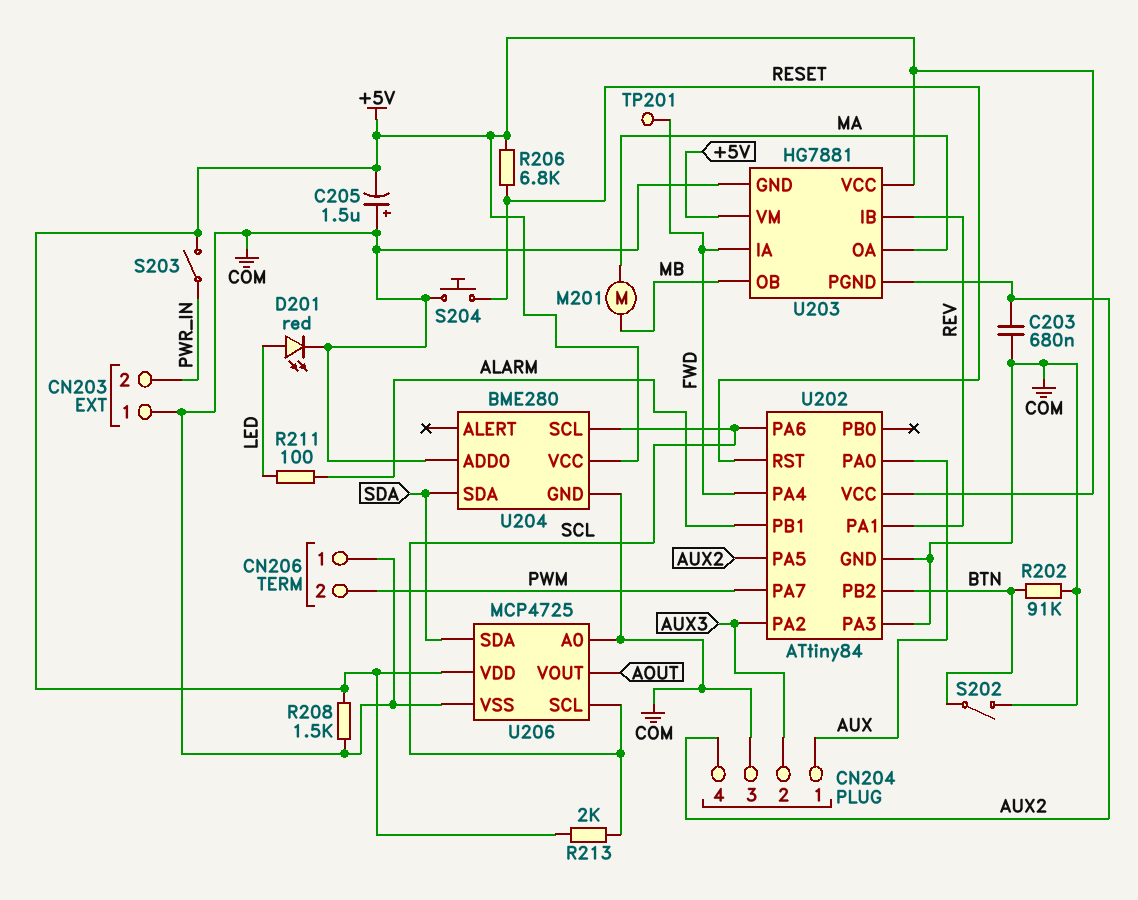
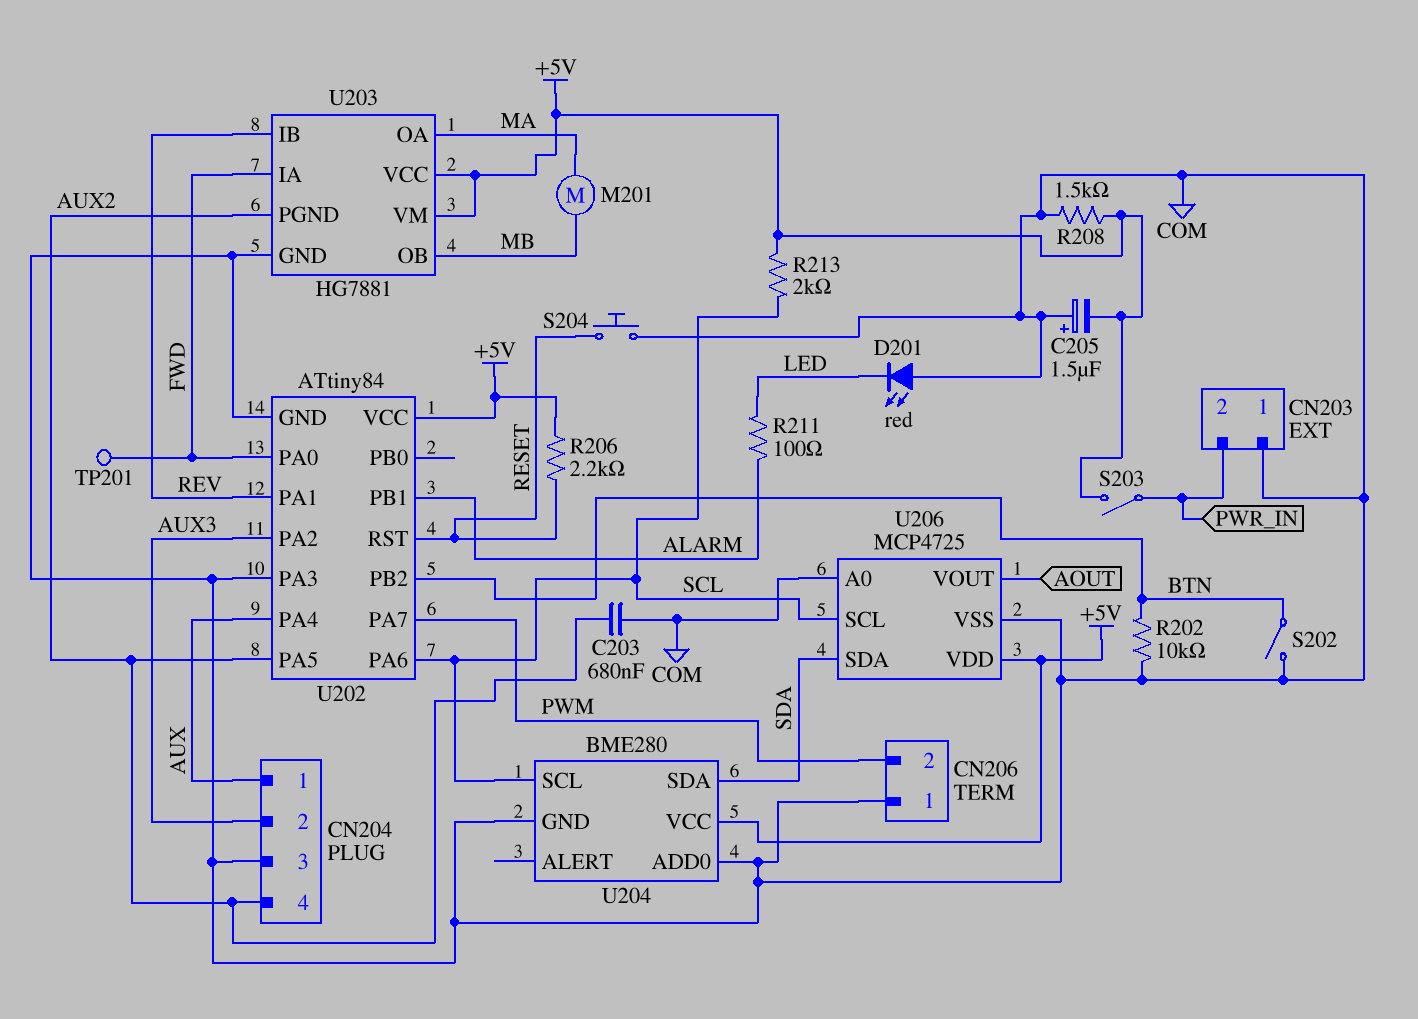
D201: LED red (A LED, K COM) -> LED red (A COM, K LED)
R202: 91k (BTN, COM) -> 10k (BTN, COM)
R206: 6.8k (+5V, RESET) -> 2.2k (+5V, RESET)
U202 pin PA0: AUX -> FWD
U202 pin PA4: FWD -> AUX

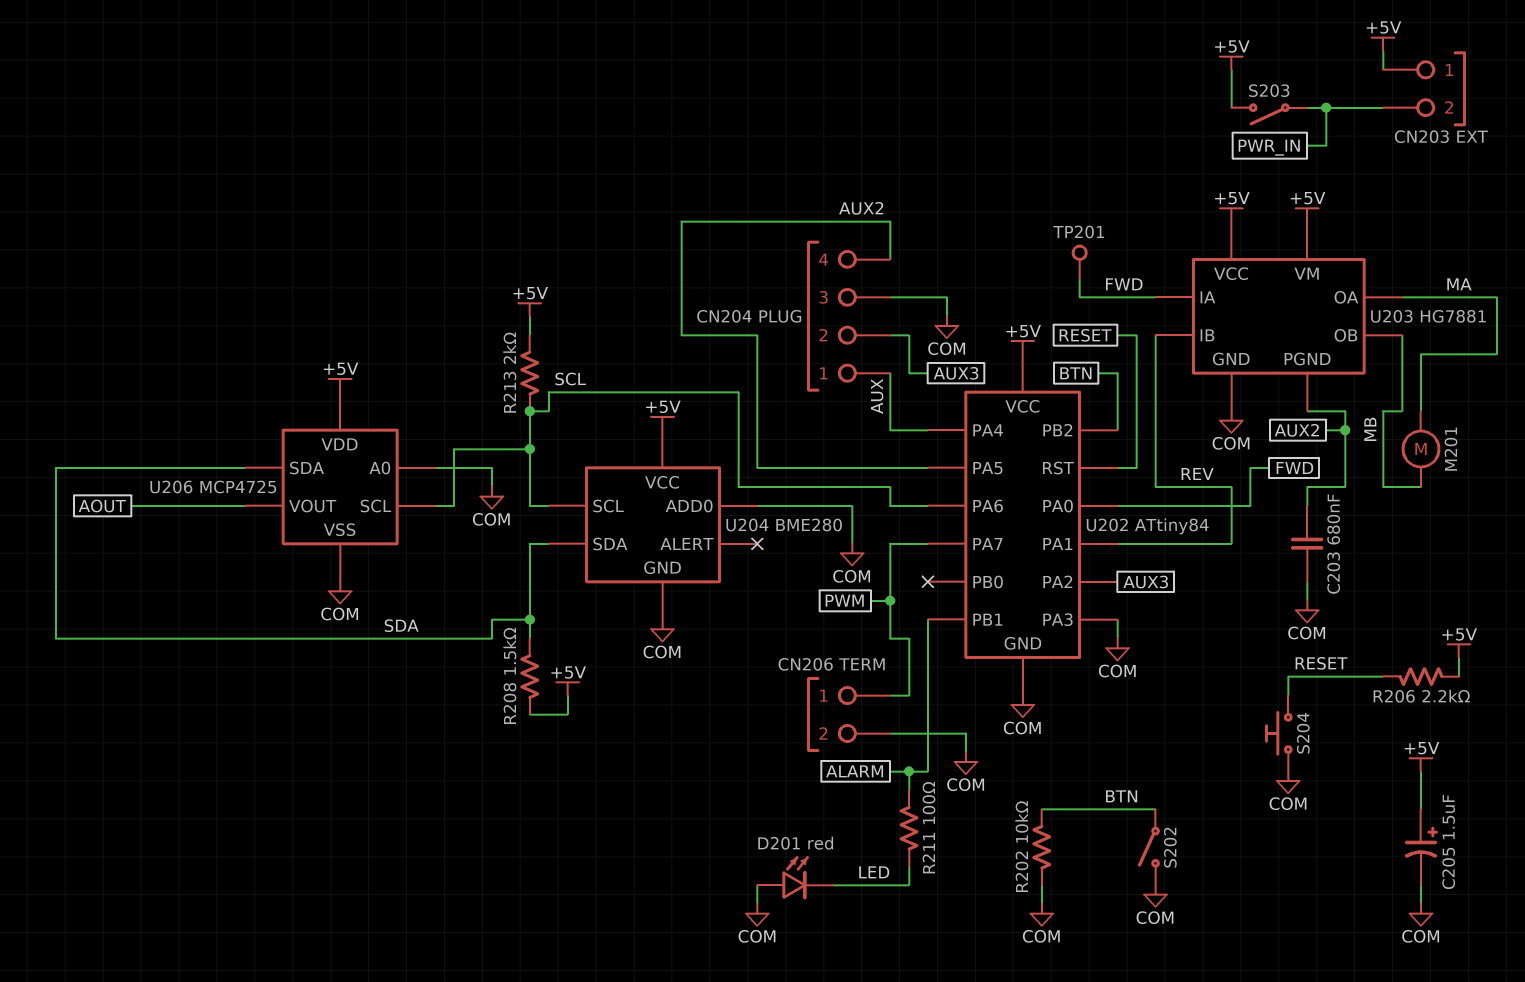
C205: 1.5uF (plus COM, minus +5V) -> 1.5uF (plus +5V, minus COM)
CN203 pin 1: COM -> +5V
CN206 pin 1: COM -> PWM
CN206 pin 2: PWM -> COM
R208: 1.5k (+5V, COM) -> 1.5k (+5V, SDA)

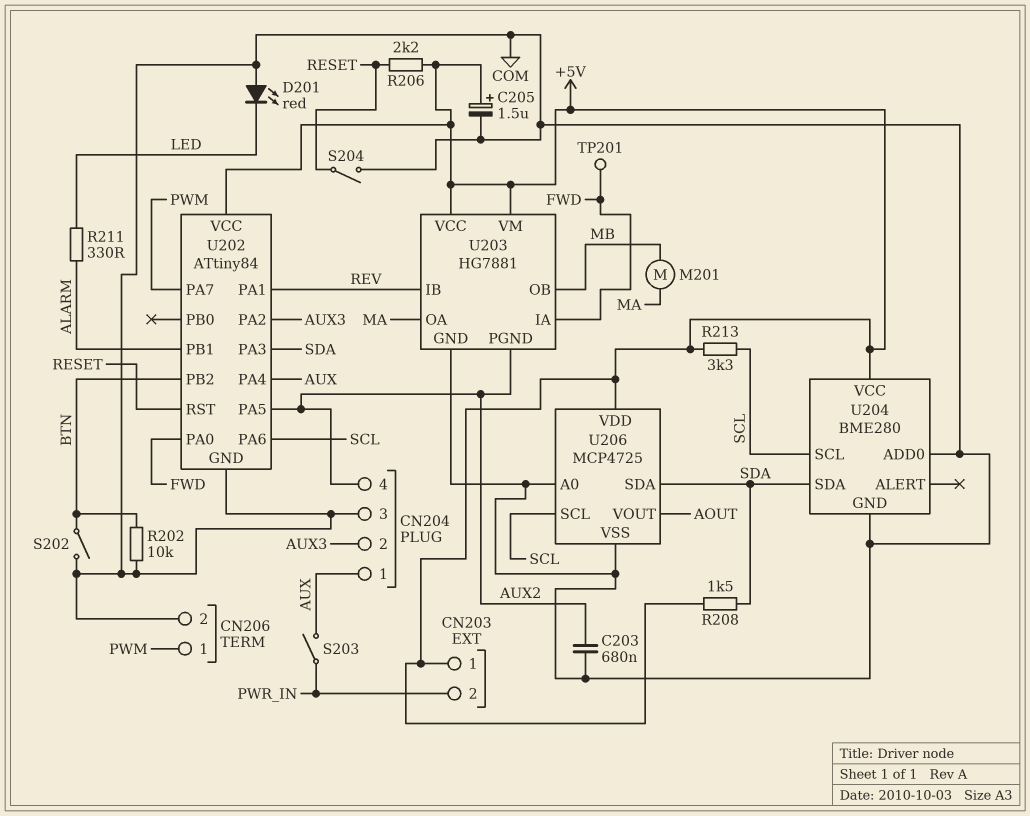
R211: 100 (ALARM, LED) -> 330 (ALARM, LED)
R213: 2k (+5V, SCL) -> 3.3k (+5V, SCL)
S203: switch (+5V, PWR_IN) -> switch (AUX, PWR_IN)
S204: button (COM, RESET) -> switch (COM, RESET)
U202 pin PA3: COM -> SDA

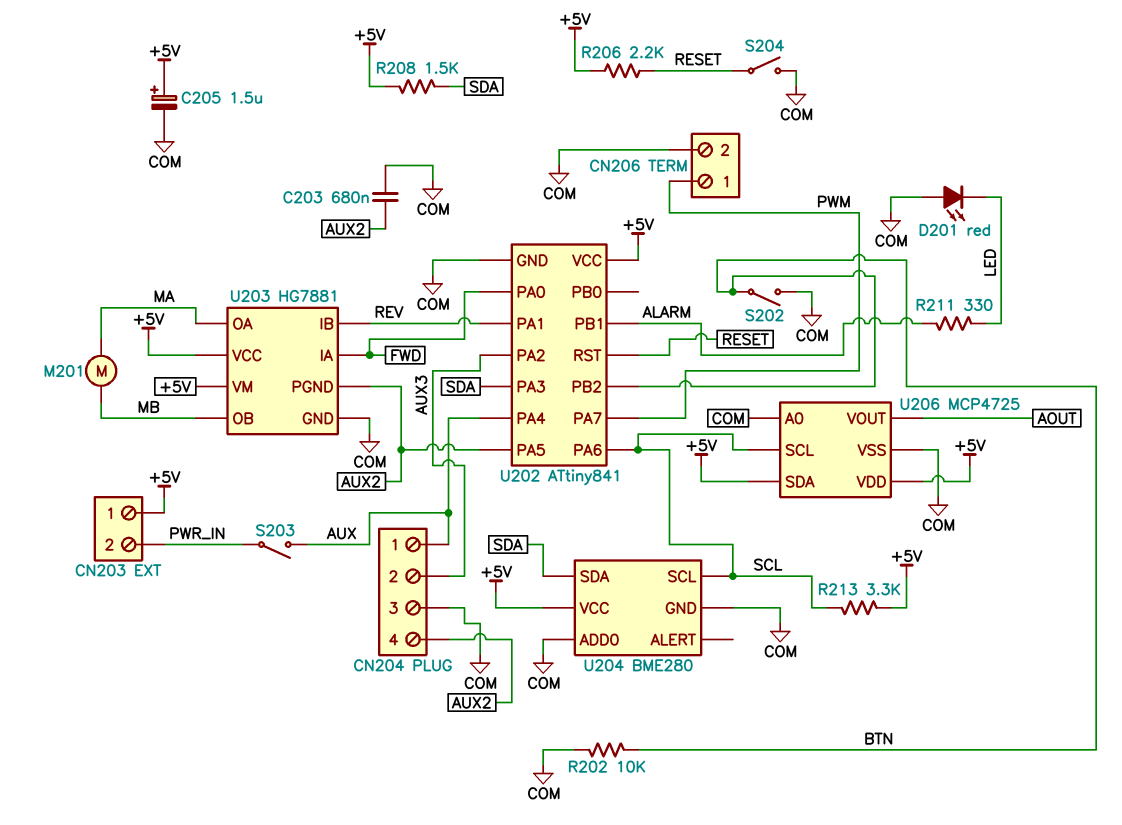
TP201: test point (FWD) -> none
U202: ATtiny84 -> ATtiny841
U206 pin SDA: SDA -> +5V

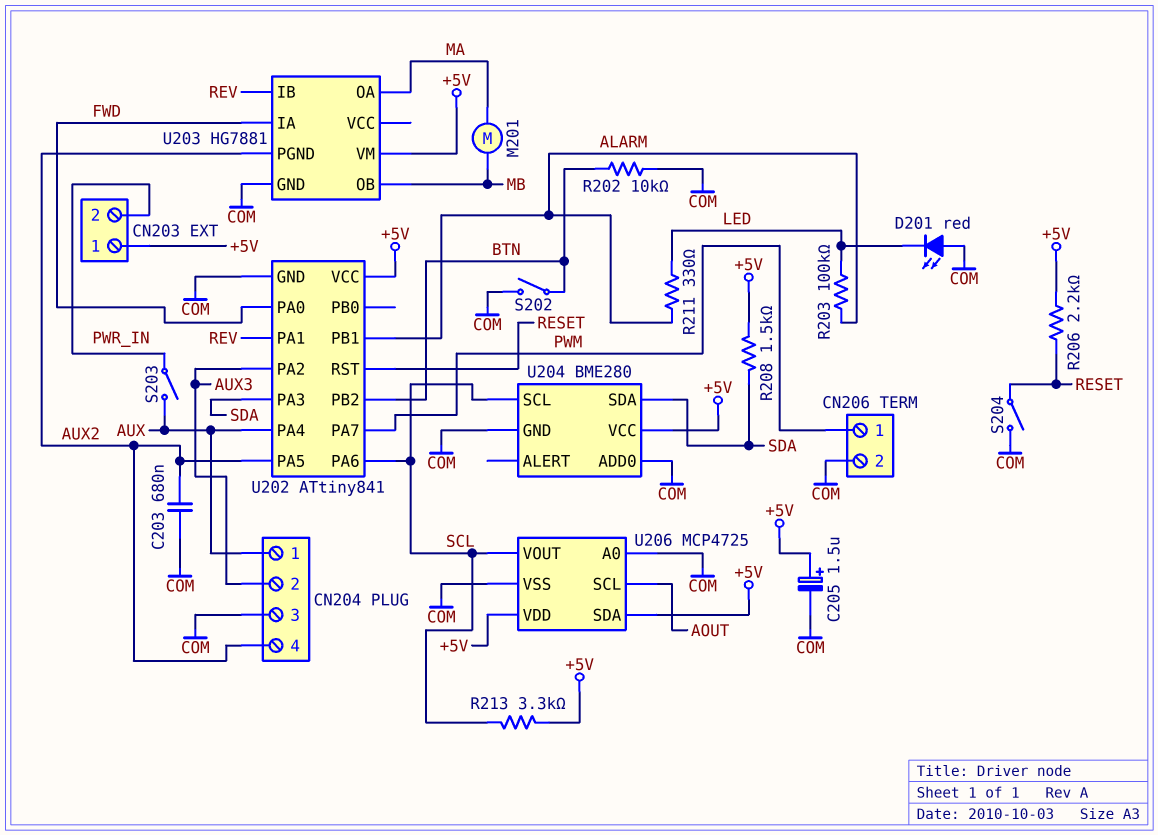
R203: none -> 100k (ALARM, LED)
U203 pin VCC: +5V -> none
U206 pin SCL: SCL -> AOUT
U206 pin VOUT: AOUT -> SCL

